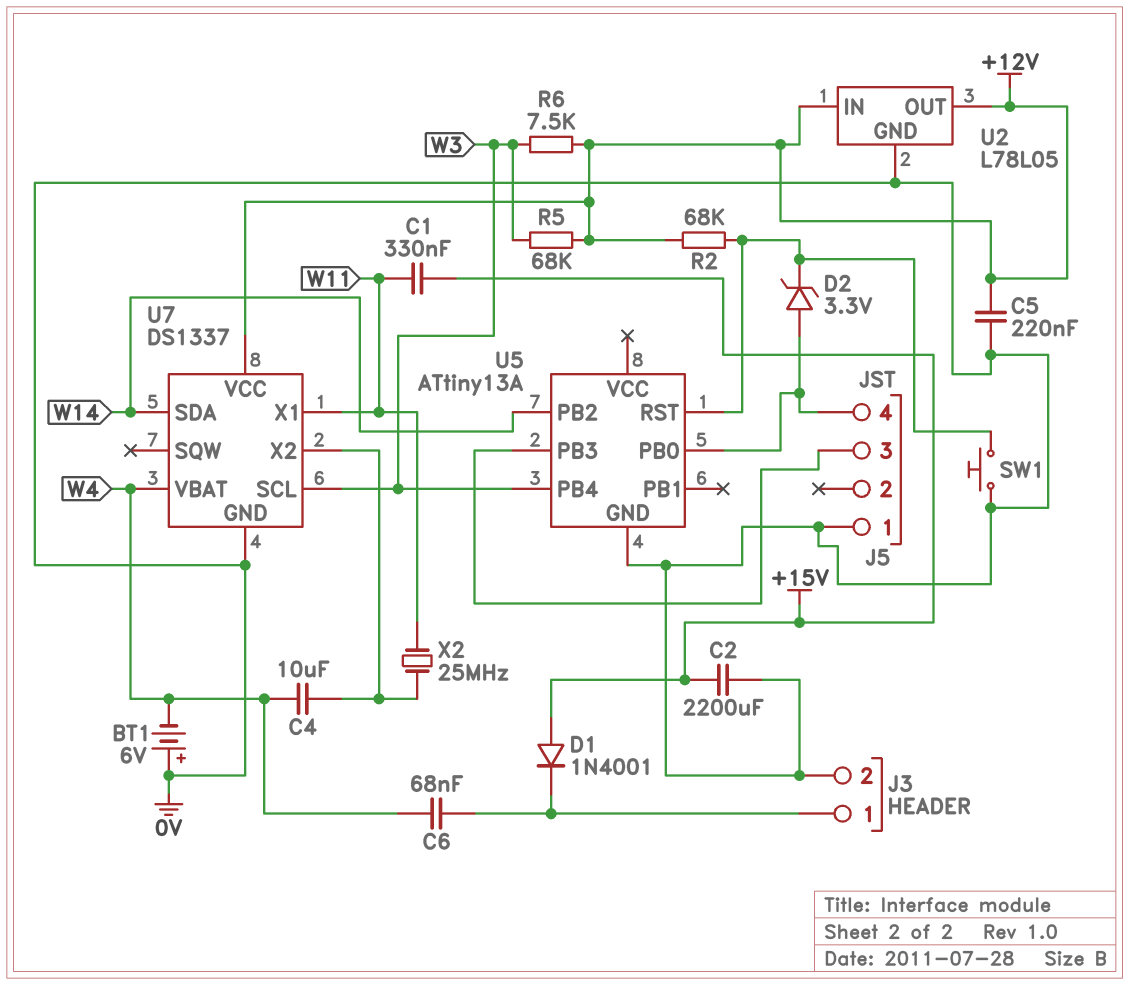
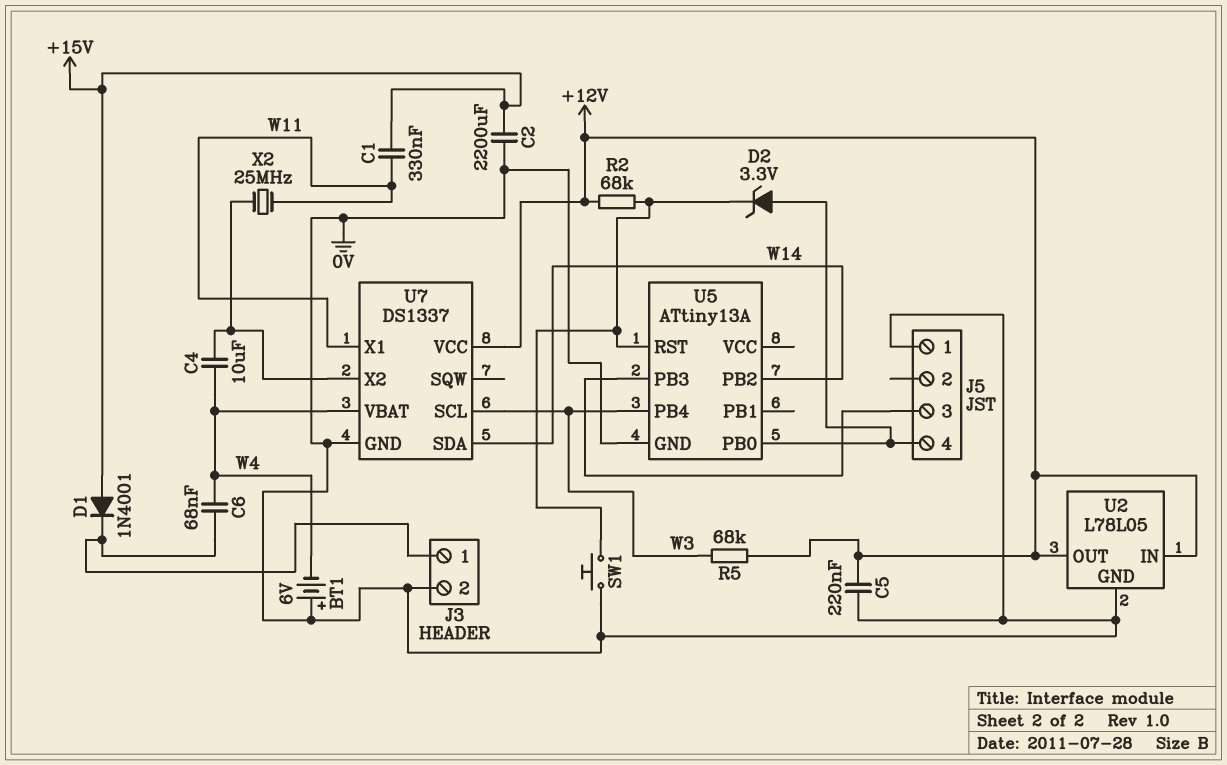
R6: 7.5k (+12V, W3) -> none

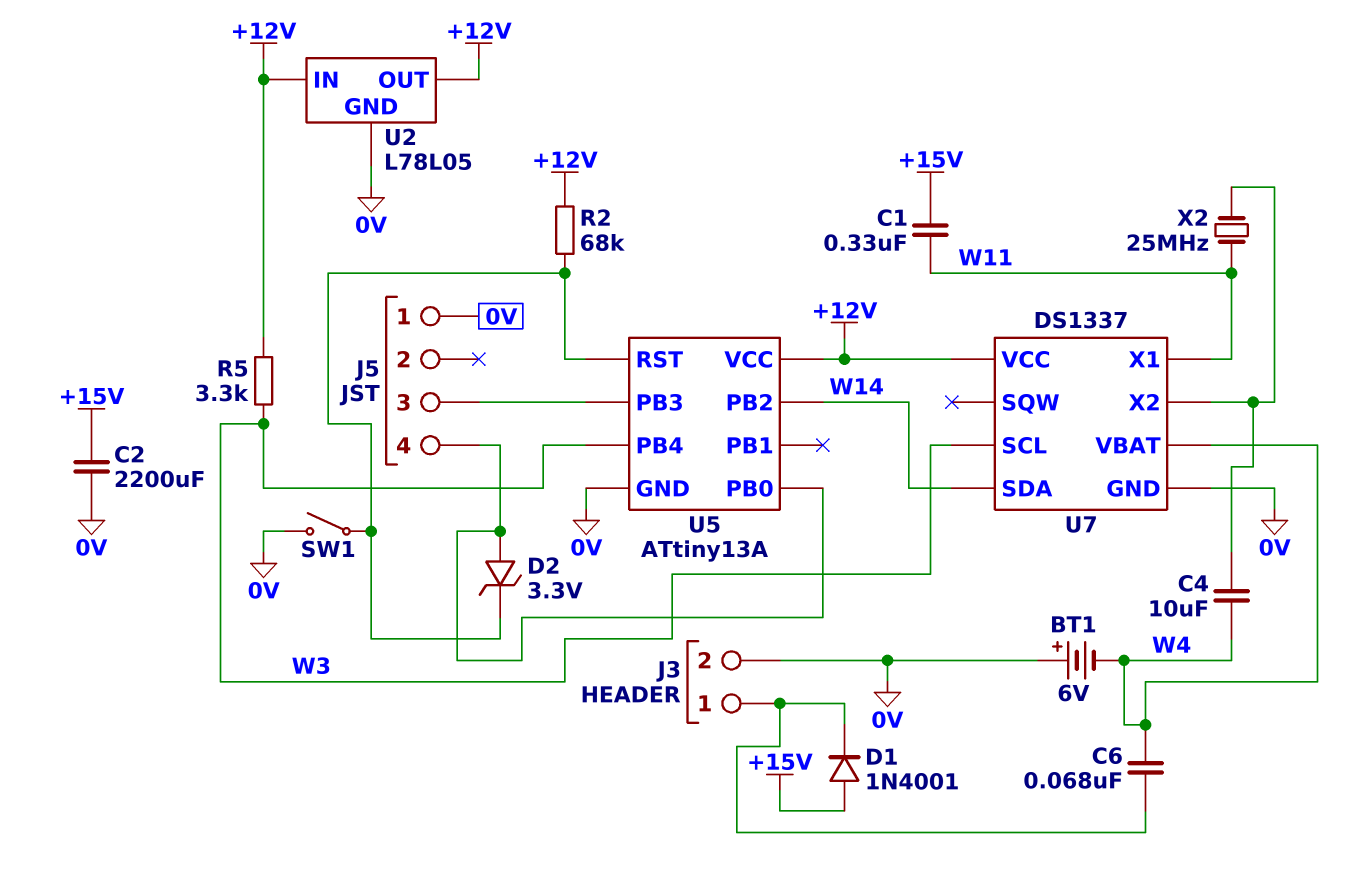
C5: 220nF (+12V, 0V) -> none
R5: 68k (+12V, W3) -> 3.3k (+12V, W3)
SW1: button (0V, U5/RST) -> switch (0V, U5/RST)
U5 pin VCC: none -> +12V

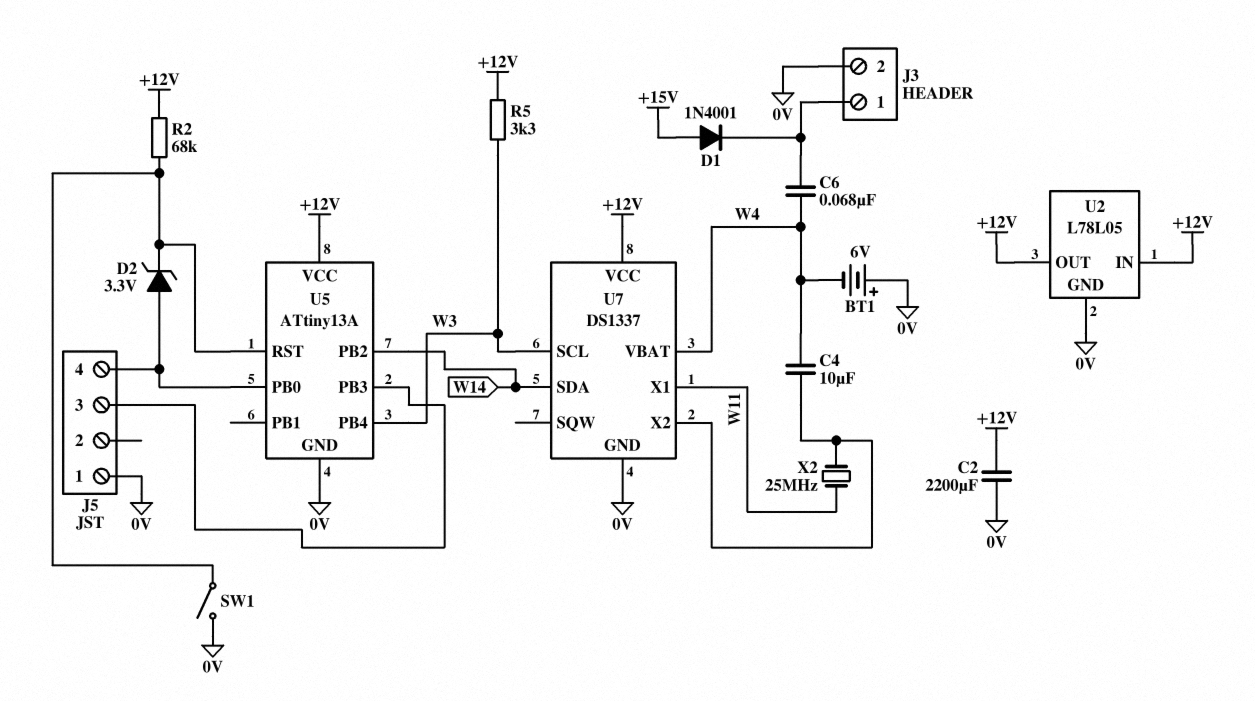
C1: 330nF (+15V, W11) -> none
C2: 2200uF (+15V, 0V) -> 2200uF (+12V, 0V)

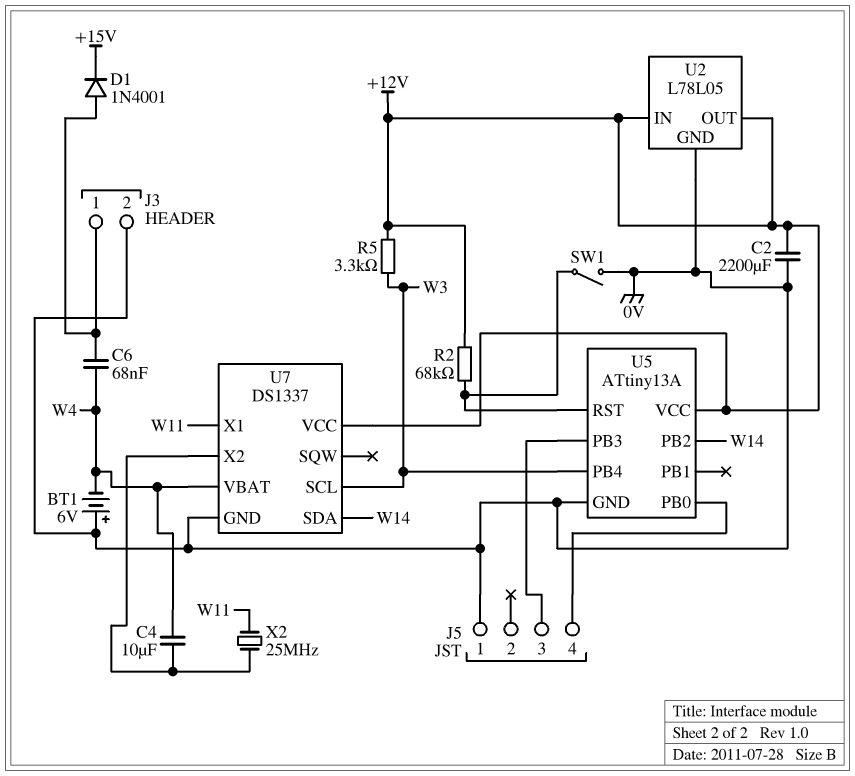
D1: diode 1N4001 (A +15V, K J3/1) -> diode 1N4001 (A J3/1, K +15V)
D2: zener 3.3V (A J5/4, K U5/RST) -> none

